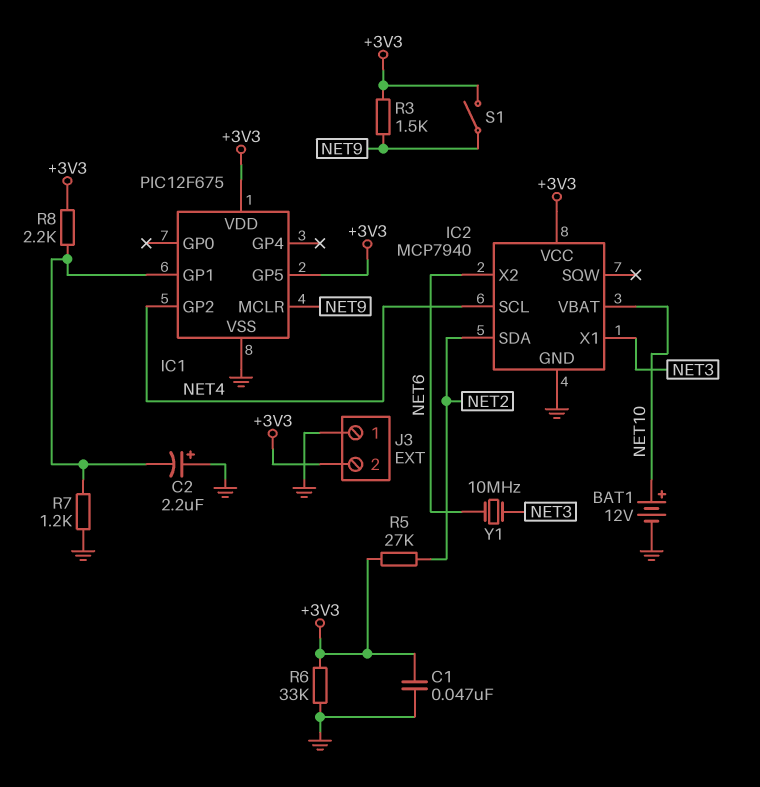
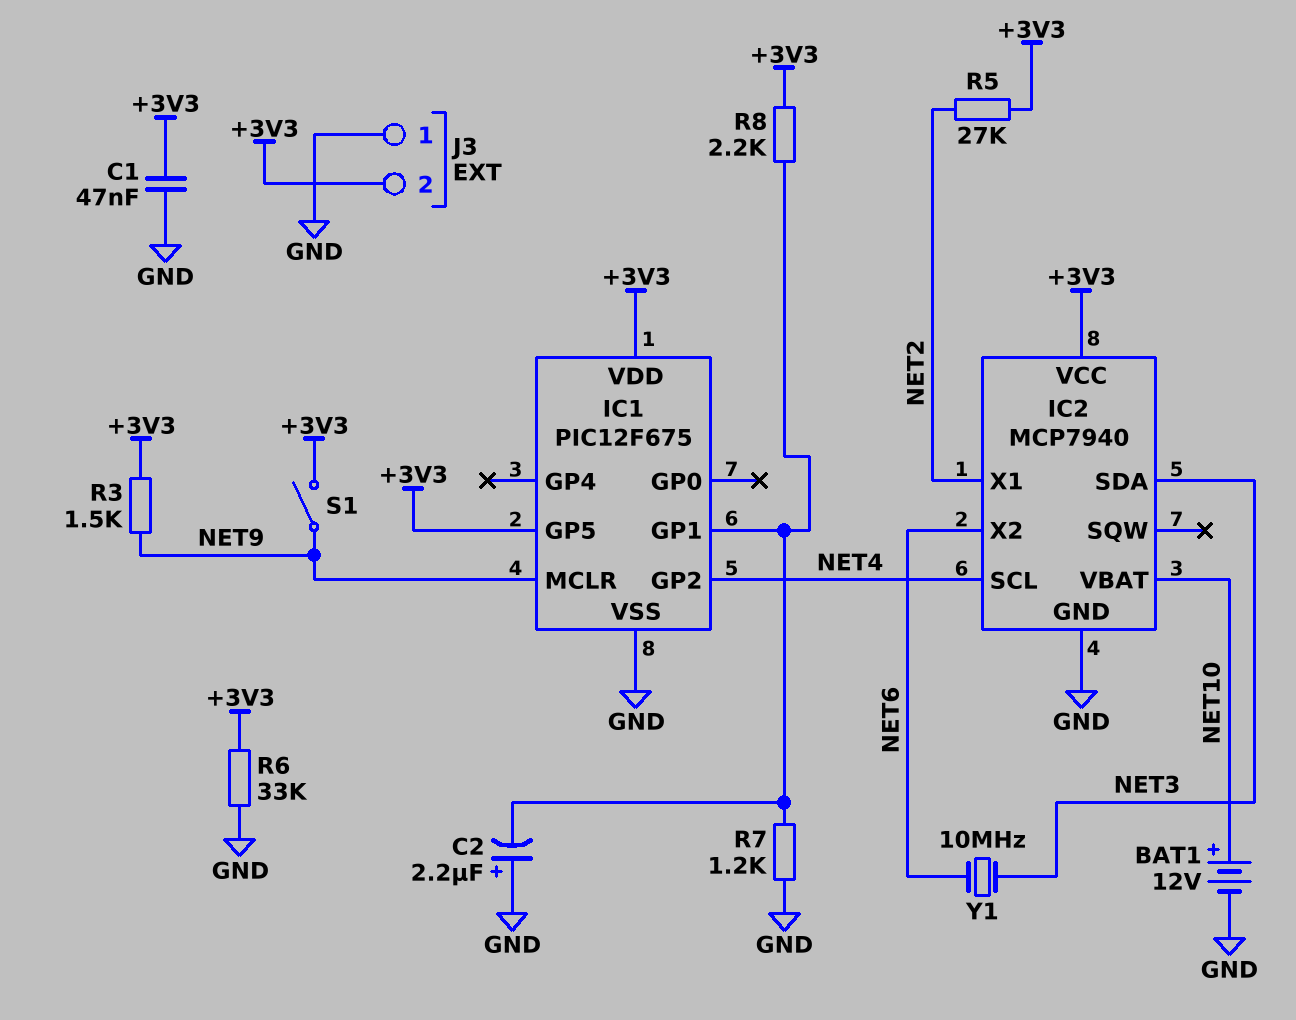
IC2 pin SDA: NET2 -> NET3
IC2 pin X1: NET3 -> NET2

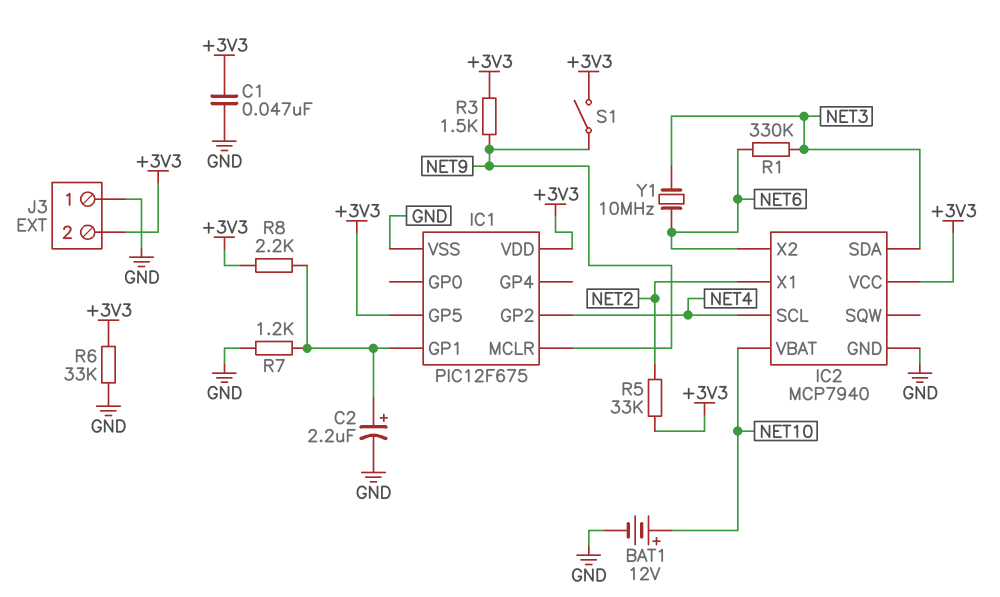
C2: 2.2uF (plus GND, minus IC1/GP1) -> 2.2uF (plus IC1/GP1, minus GND)
R1: none -> 330k (NET3, NET6)
R5: 27k (+3V3, NET2) -> 33k (+3V3, NET2)

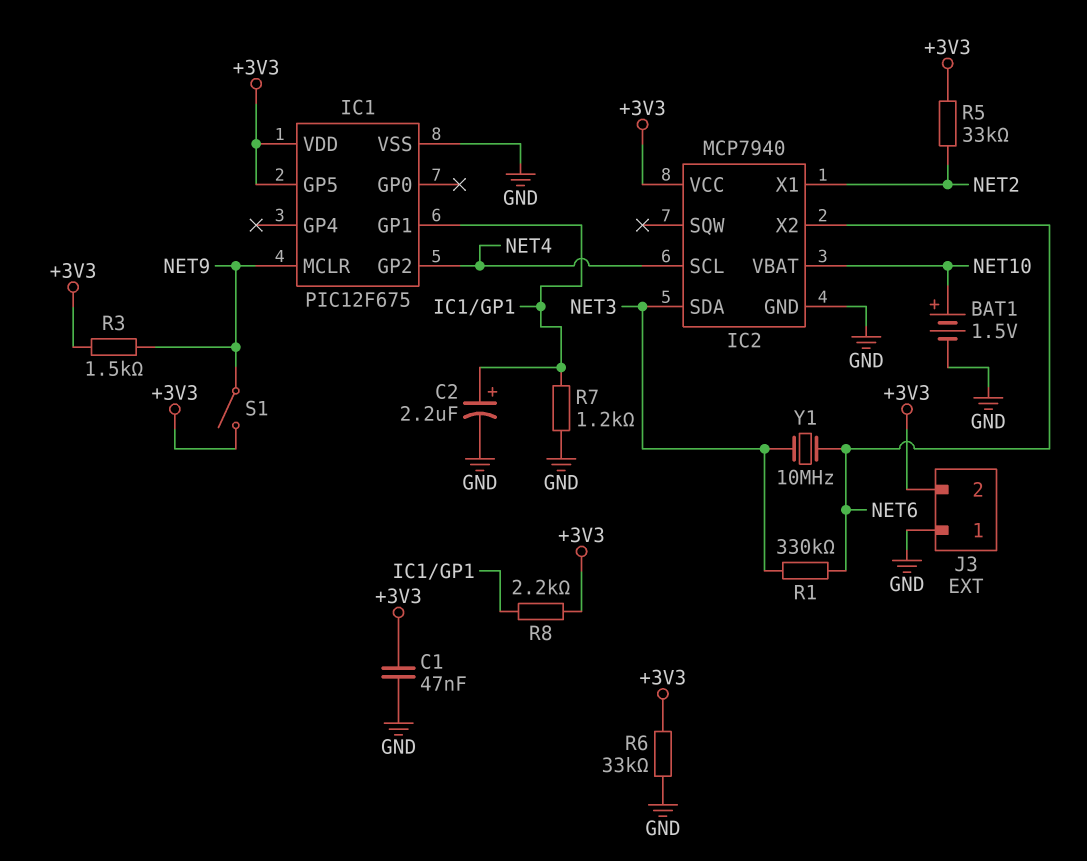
BAT1: 12V (plus NET10, minus GND) -> 1.5V (plus NET10, minus GND)

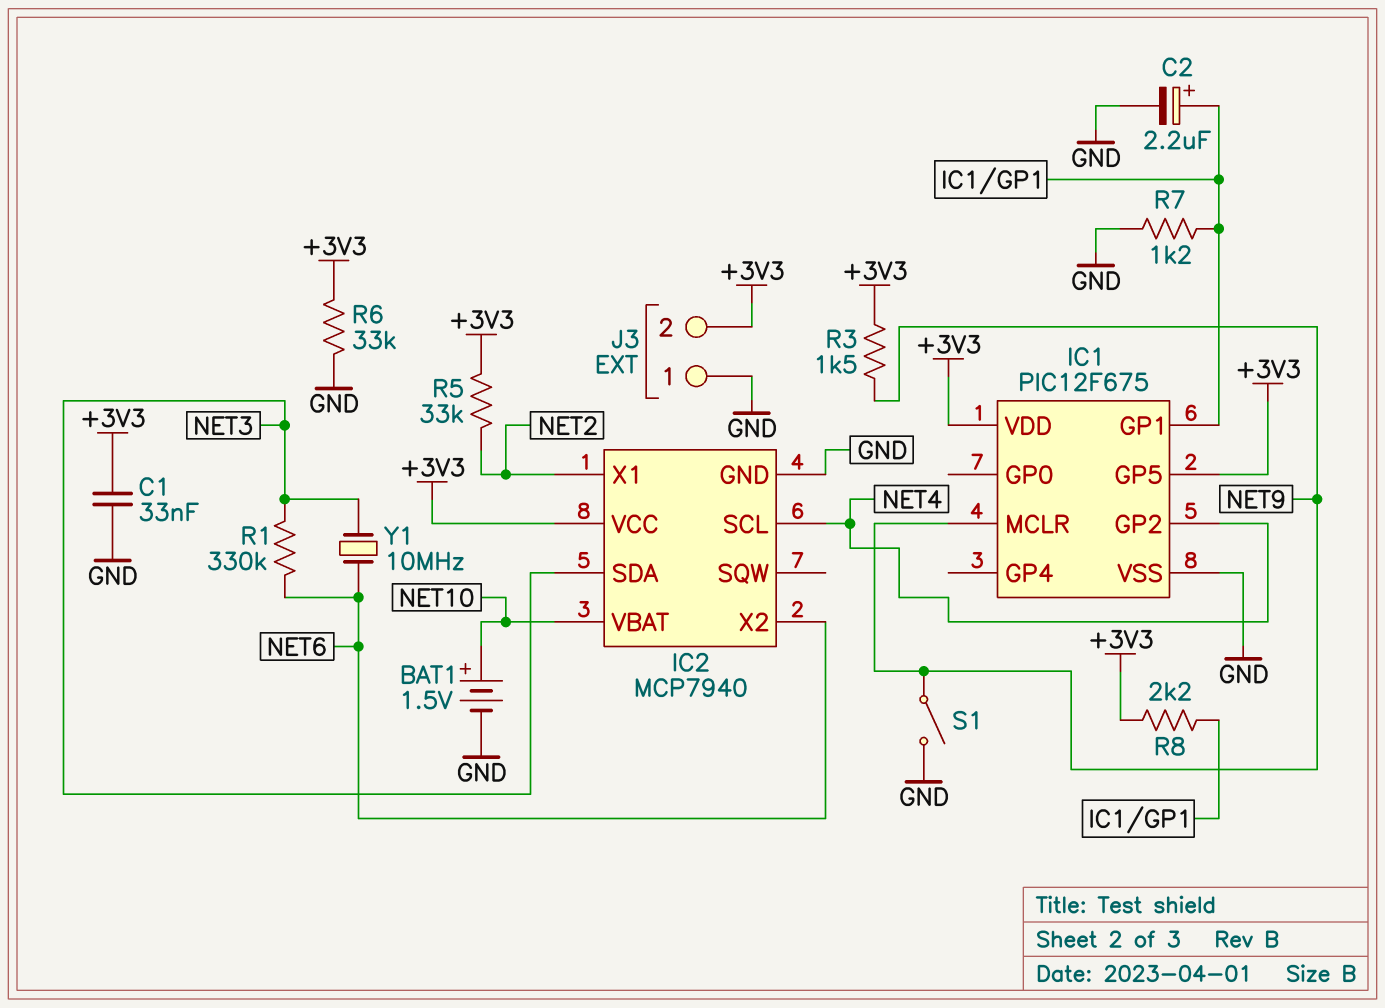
C1: 47nF (+3V3, GND) -> 33nF (+3V3, GND)
S1: switch (+3V3, NET9) -> switch (GND, NET9)

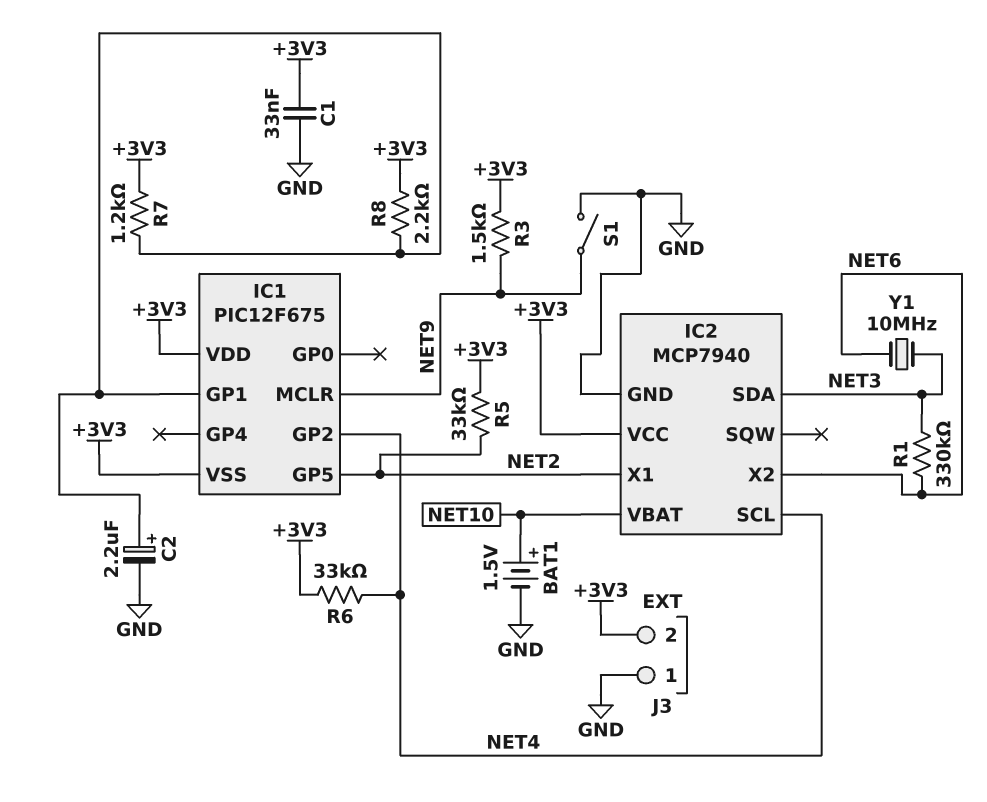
IC1 pin GP5: +3V3 -> NET2
IC1 pin VSS: GND -> +3V3
R6: 33k (+3V3, GND) -> 33k (+3V3, NET4)
R7: 1.2k (GND, IC1/GP1) -> 1.2k (+3V3, IC1/GP1)

